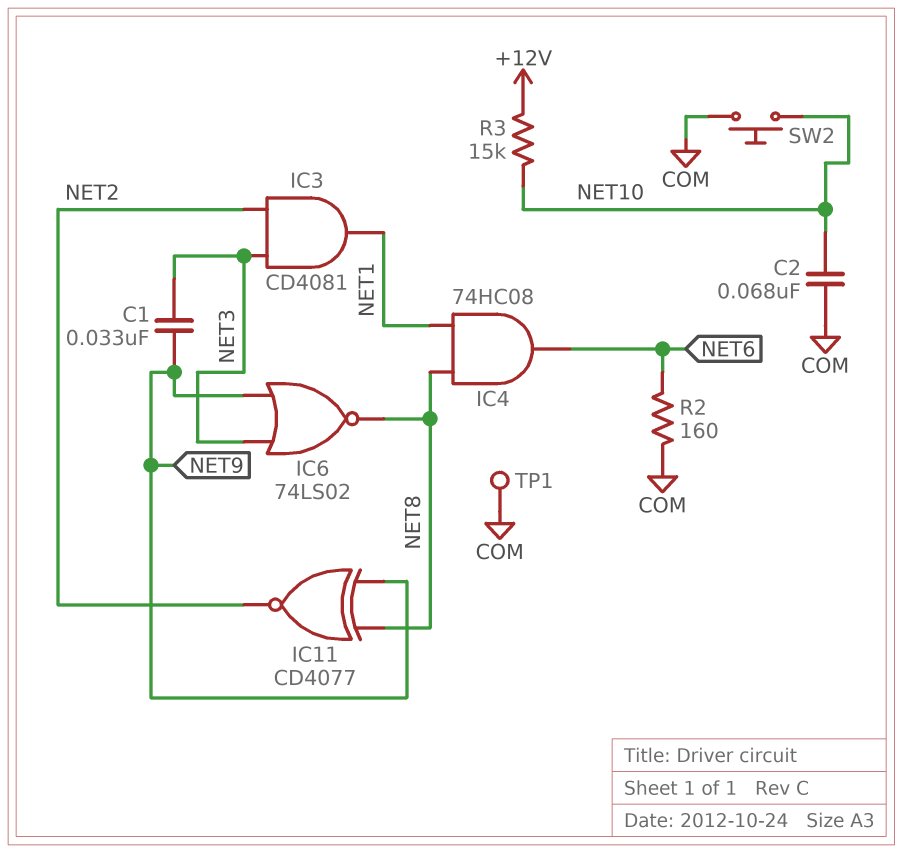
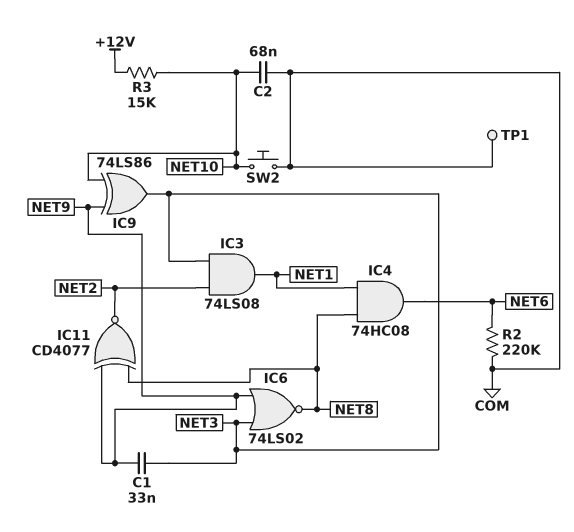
IC3: AND CD4081 (in NET2, in NET3, out NET1) -> AND 74LS08 (in NET2, in NET3, out NET1)
IC9: none -> XOR 74LS86 (in NET9, in NET10, out NET3)
R2: 160 (COM, NET6) -> 220k (COM, NET6)

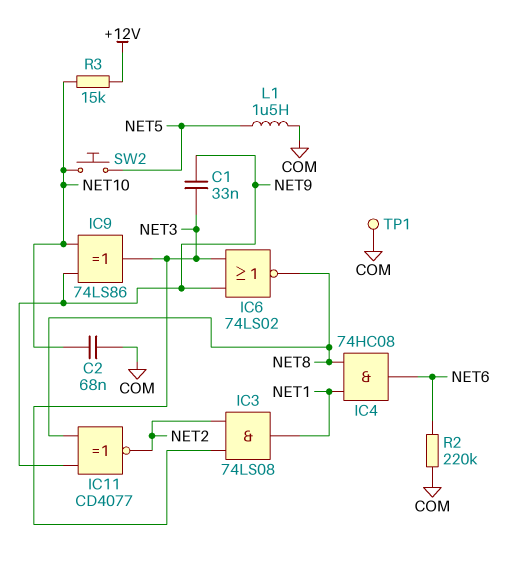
L1: none -> 1.5uH (COM, NET5)
SW2: button (COM, NET10) -> button (NET5, NET10)

